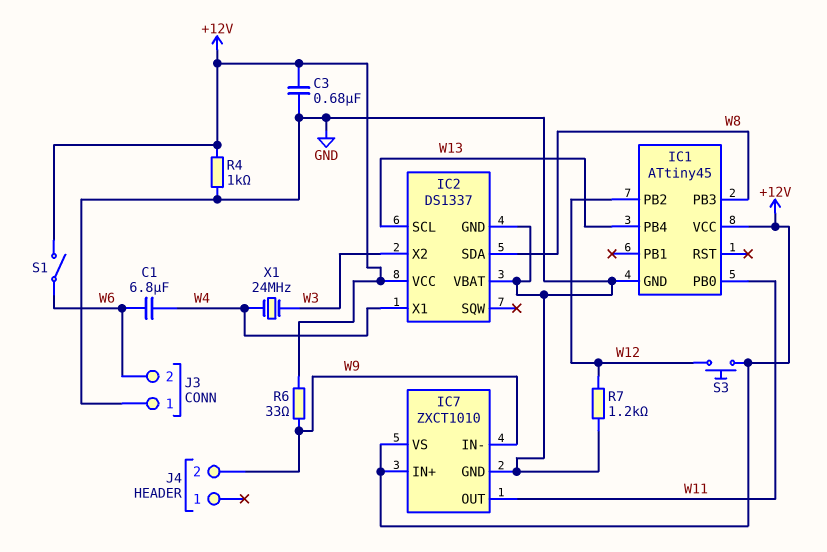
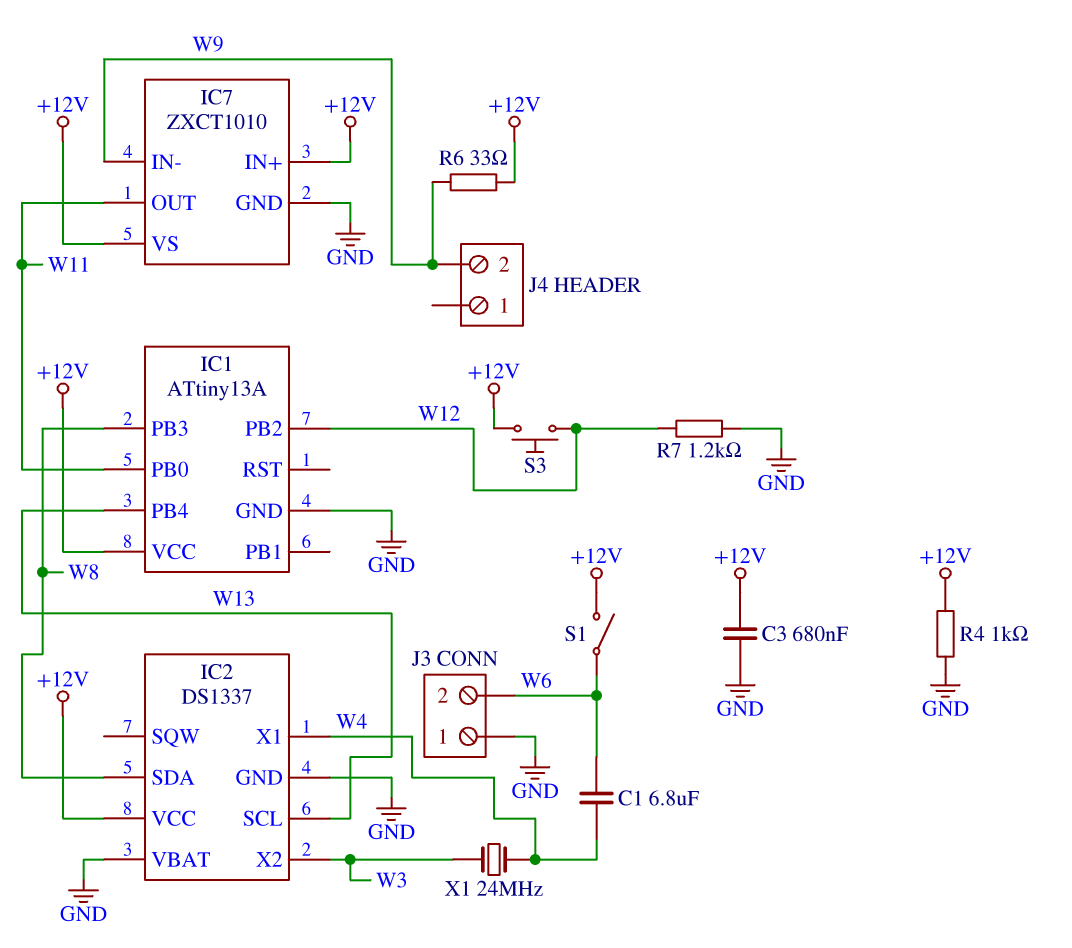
IC1: ATtiny45 -> ATtiny13A

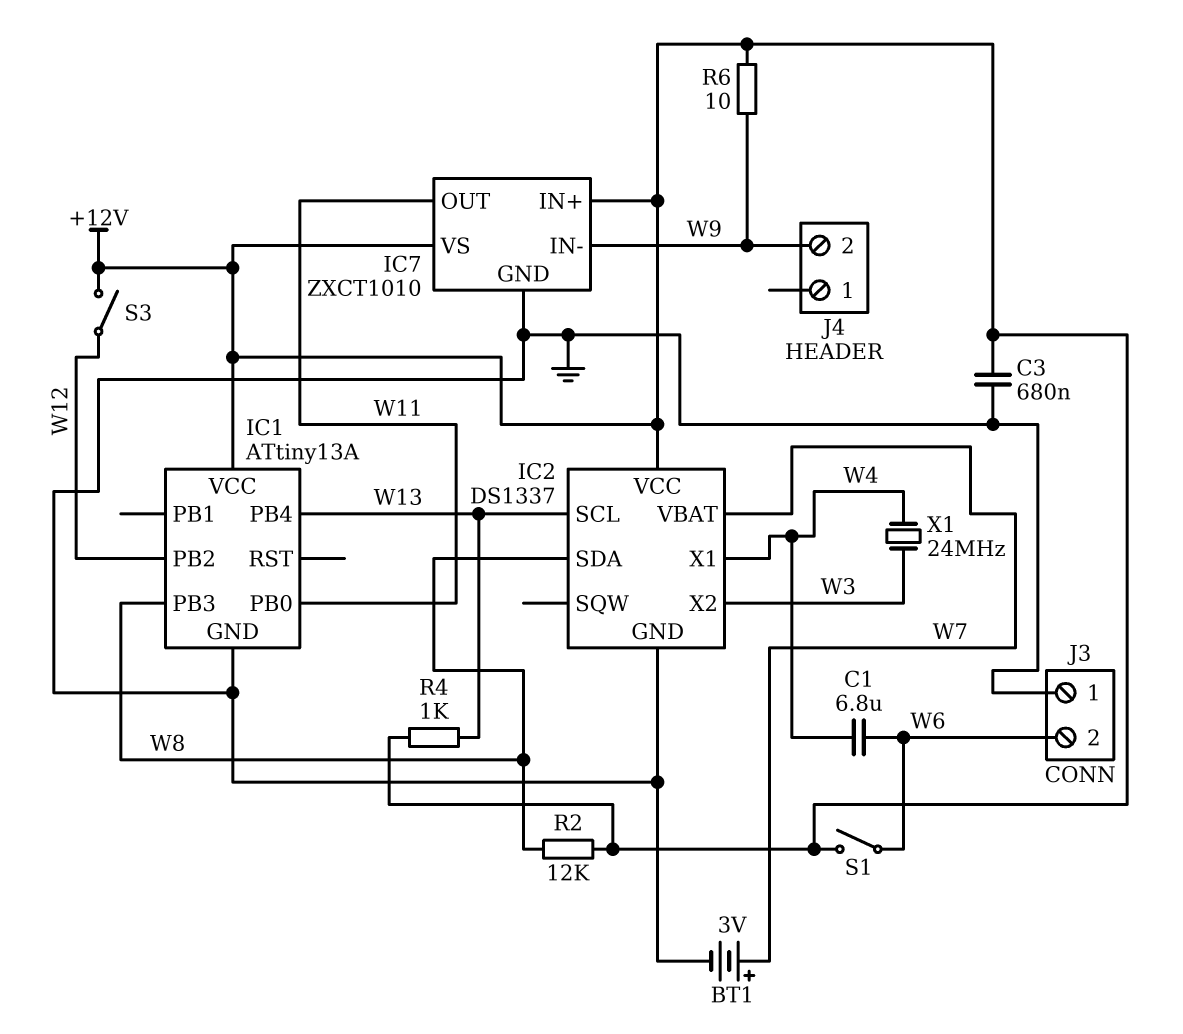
BT1: none -> 3V (plus W7, minus GND)
IC2 pin VBAT: GND -> W7
R2: none -> 12k (+12V, W8)
R4: 1k (+12V, GND) -> 1k (+12V, W13)
R6: 33 (+12V, W9) -> 10 (+12V, W9)
R7: 1.2k (GND, W12) -> none
S3: button (+12V, W12) -> switch (+12V, W12)

